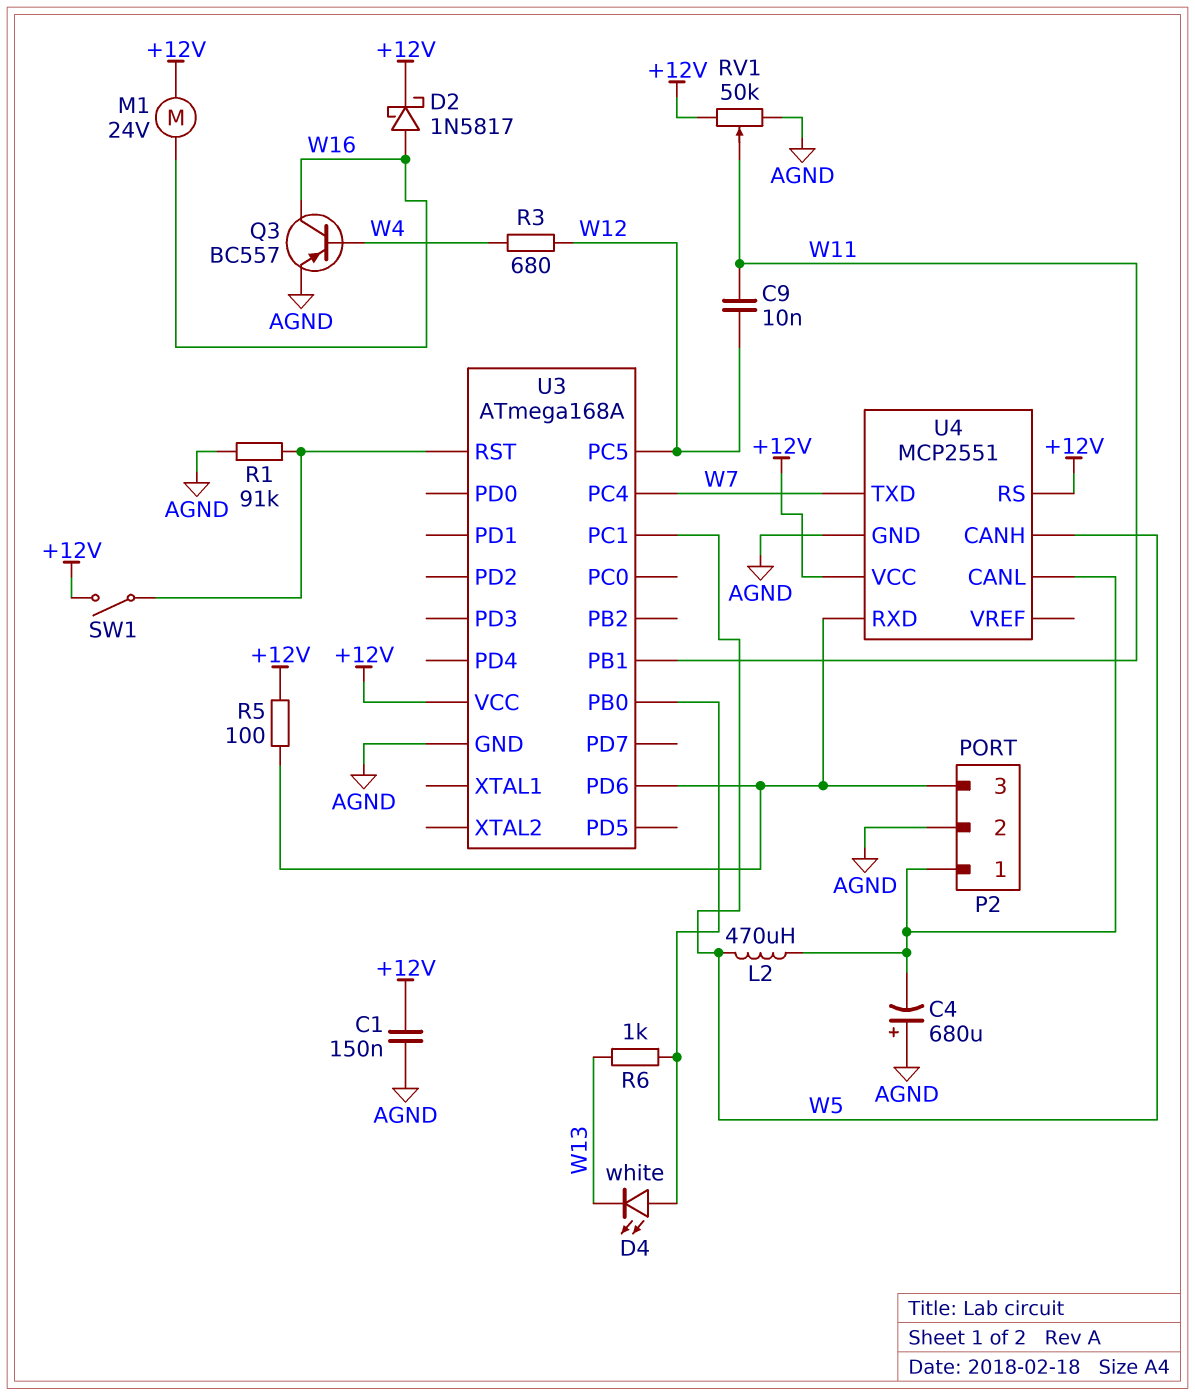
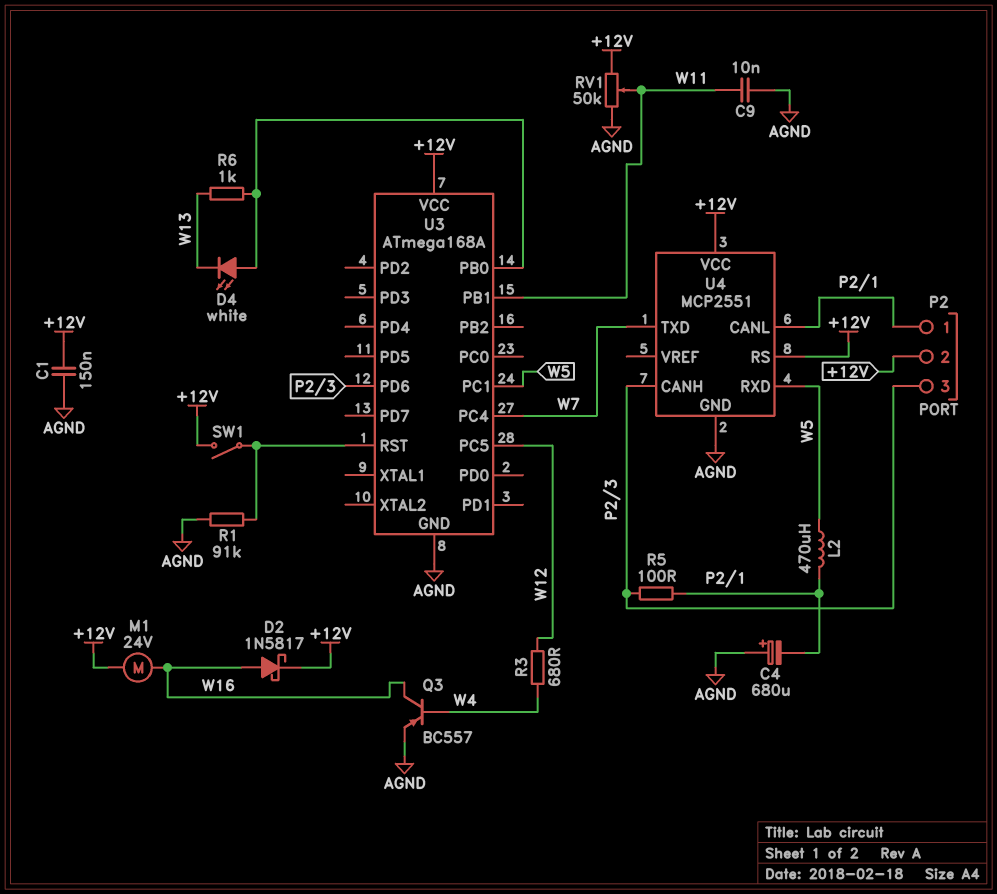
C9: 10nF (W11, W12) -> 10nF (AGND, W11)
P2 pin 2: AGND -> +12V
R5: 100 (+12V, P2/3) -> 100 (P2/1, P2/3)
U4 pin CANH: W5 -> P2/3
U4 pin RXD: P2/3 -> W5

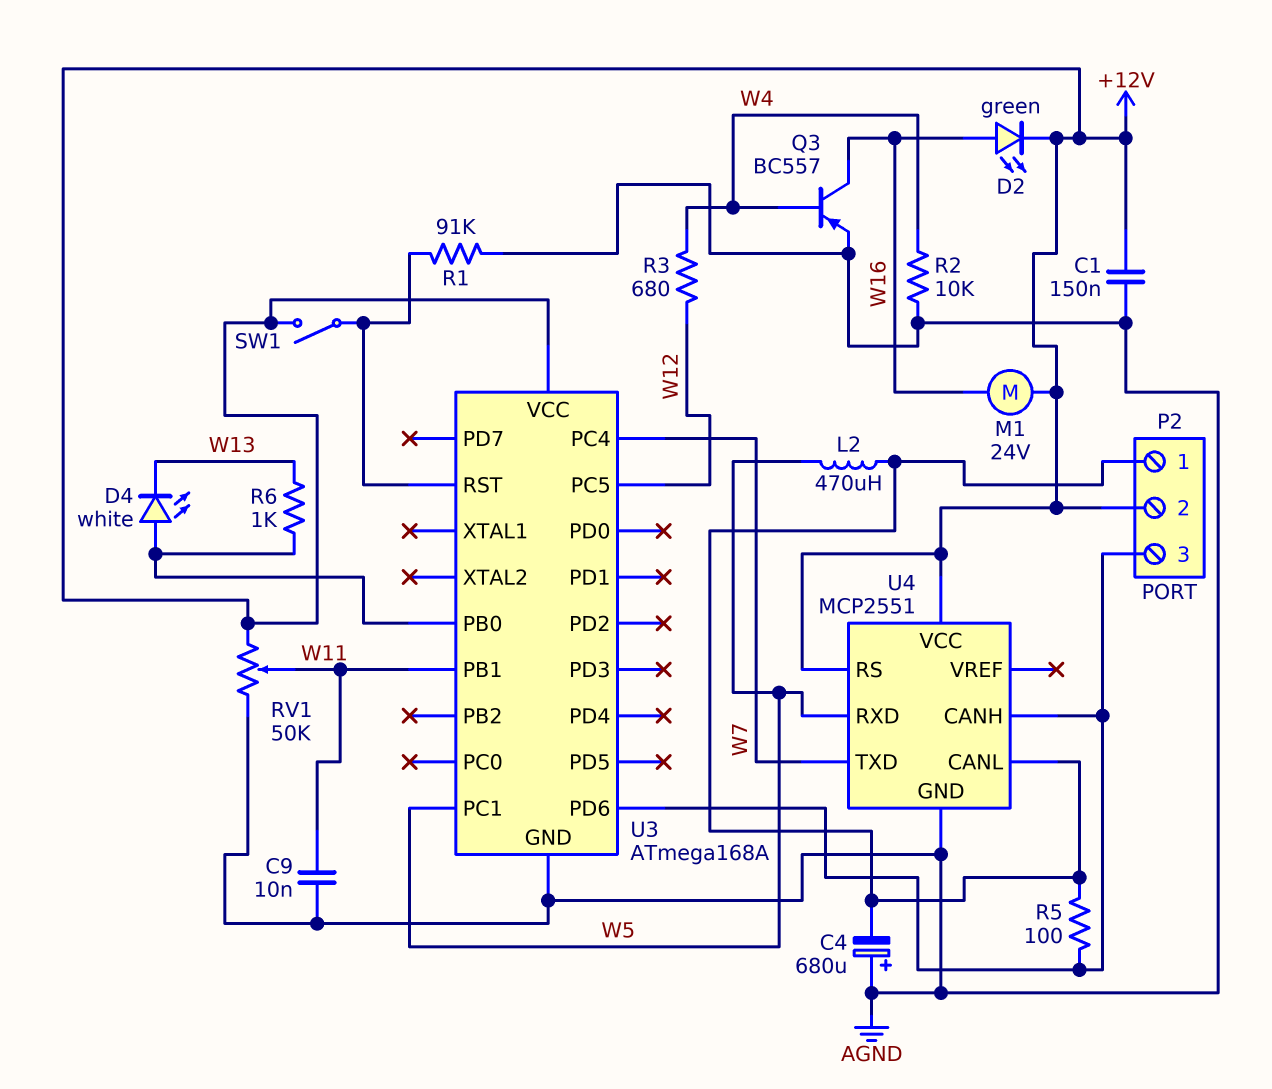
D2: schottky 1N5817 (A W16, K +12V) -> LED green (A W16, K +12V)
R2: none -> 10k (AGND, W4)

